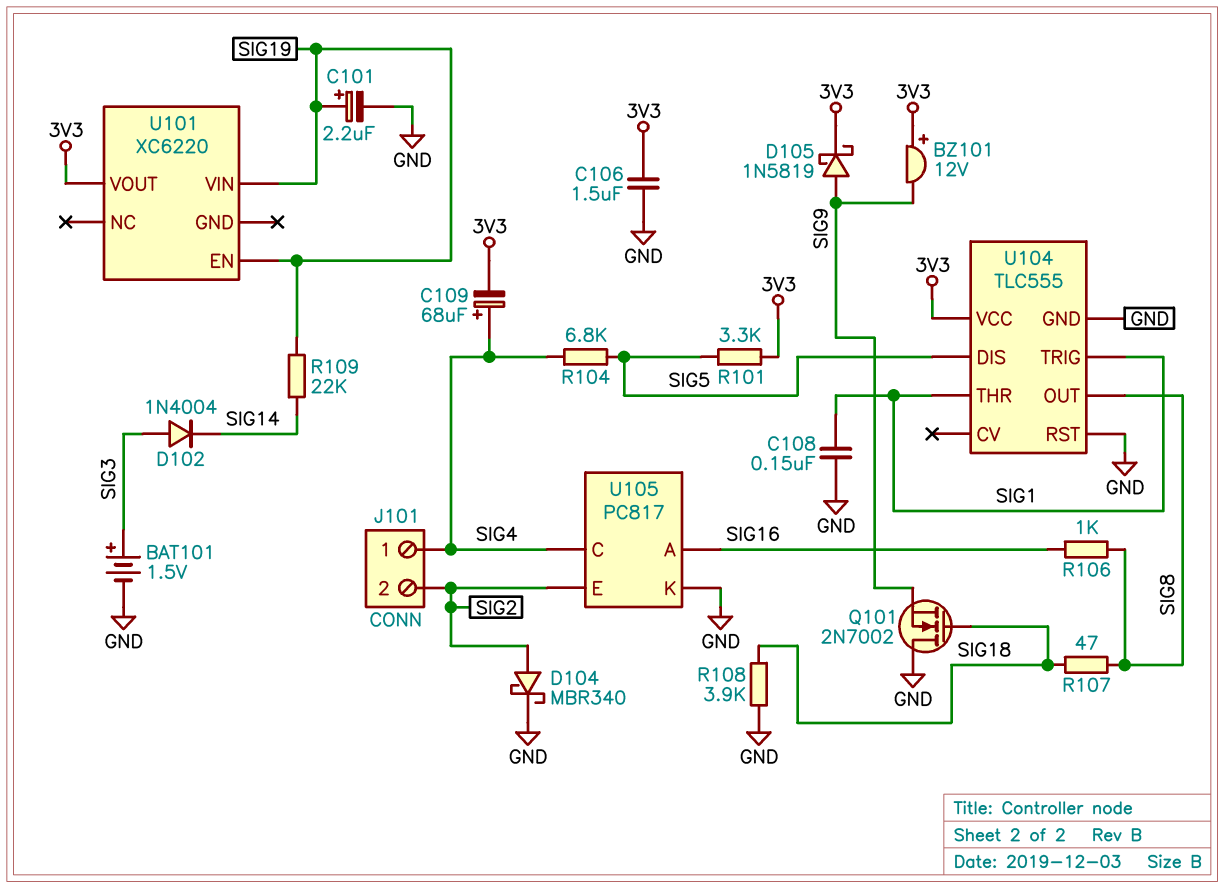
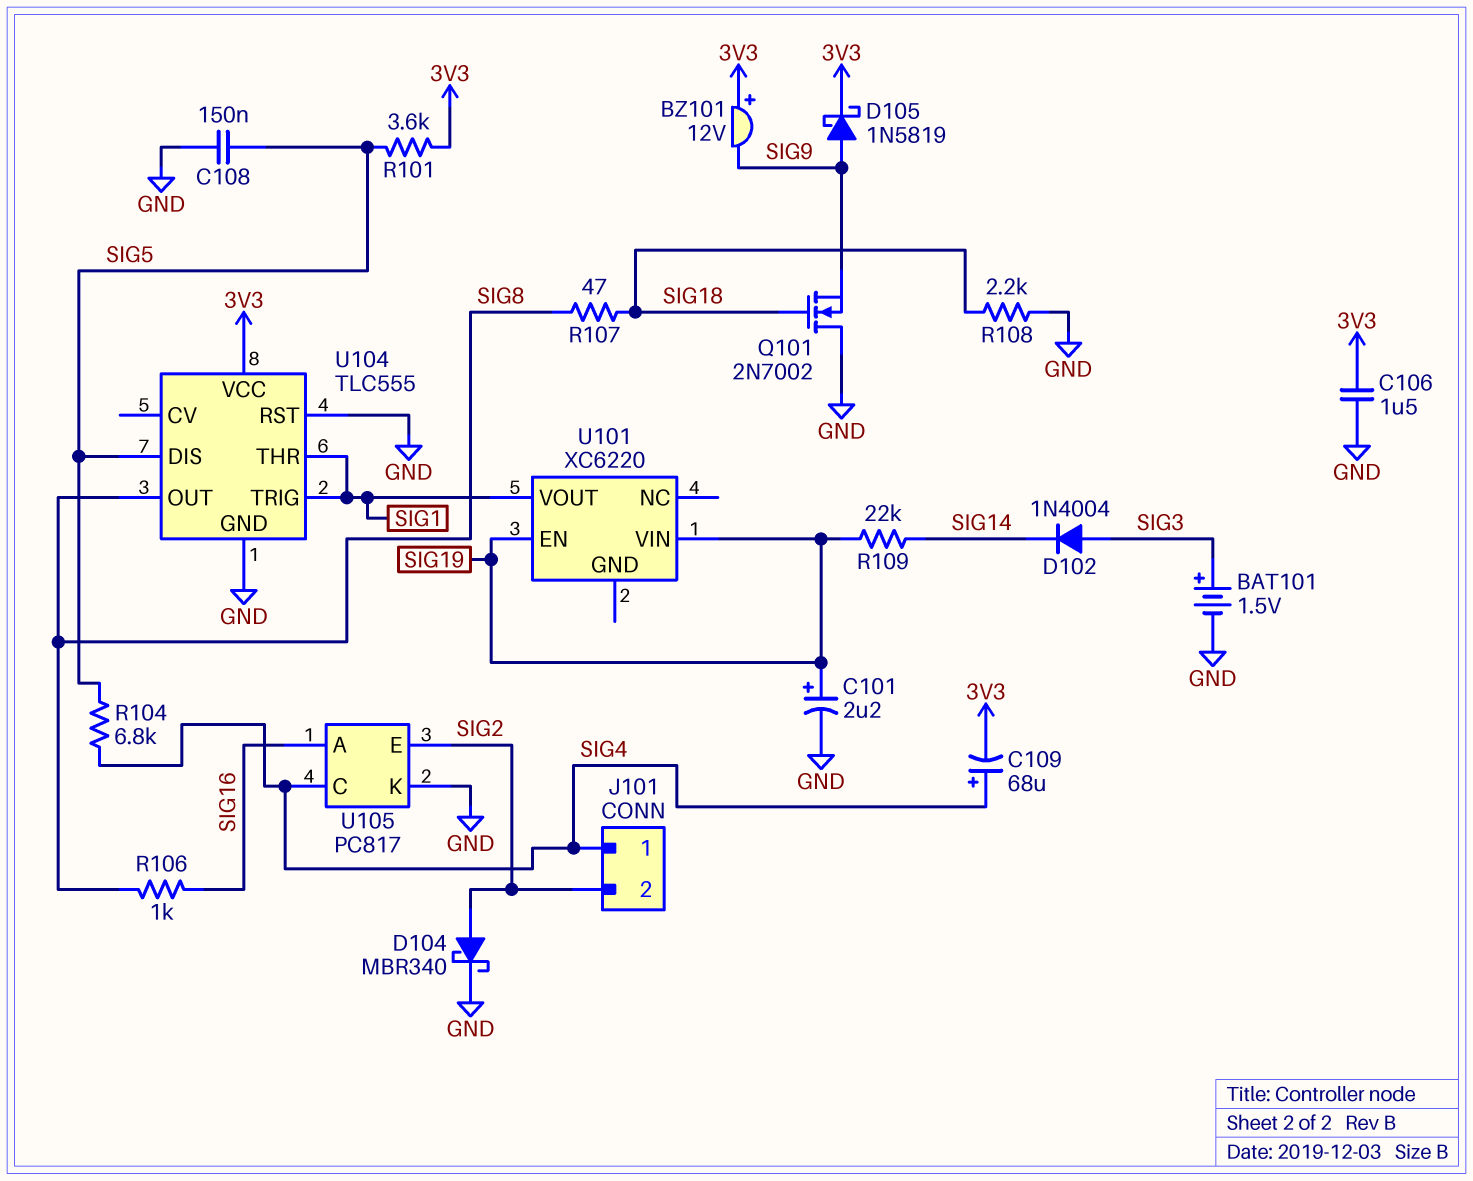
C108: 150nF (GND, SIG1) -> 150nF (GND, SIG5)
R101: 3.3k (3V3, SIG5) -> 3.6k (3V3, SIG5)
R108: 3.9k (GND, SIG18) -> 2.2k (GND, SIG18)
U101 pin VOUT: 3V3 -> SIG1

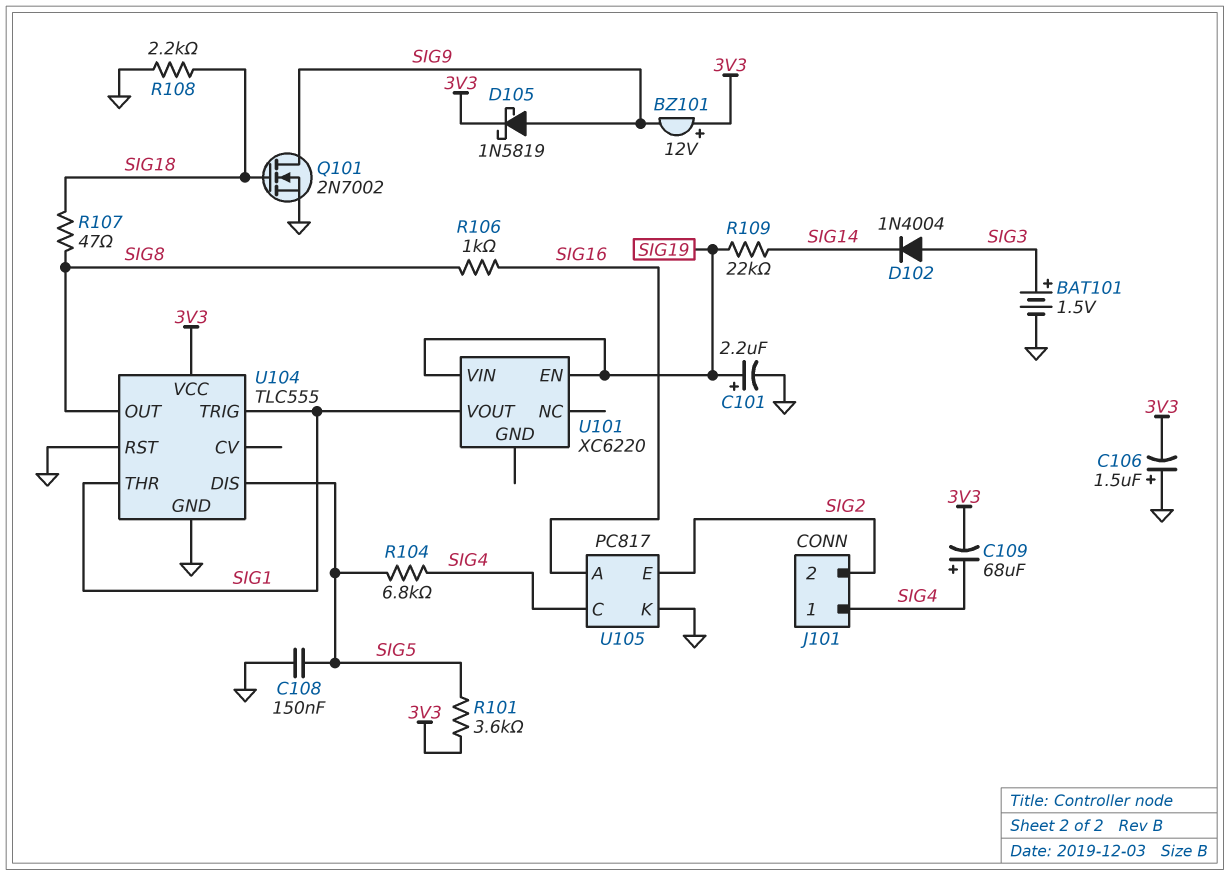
C106: 1.5uF (3V3, GND) -> 1.5uF (plus GND, minus 3V3)
D104: schottky MBR340 (A SIG2, K GND) -> none
Q101: NMOS 2N7002 (G SIG18, D GND, S SIG9) -> NMOS 2N7002 (G SIG18, D SIG9, S GND)

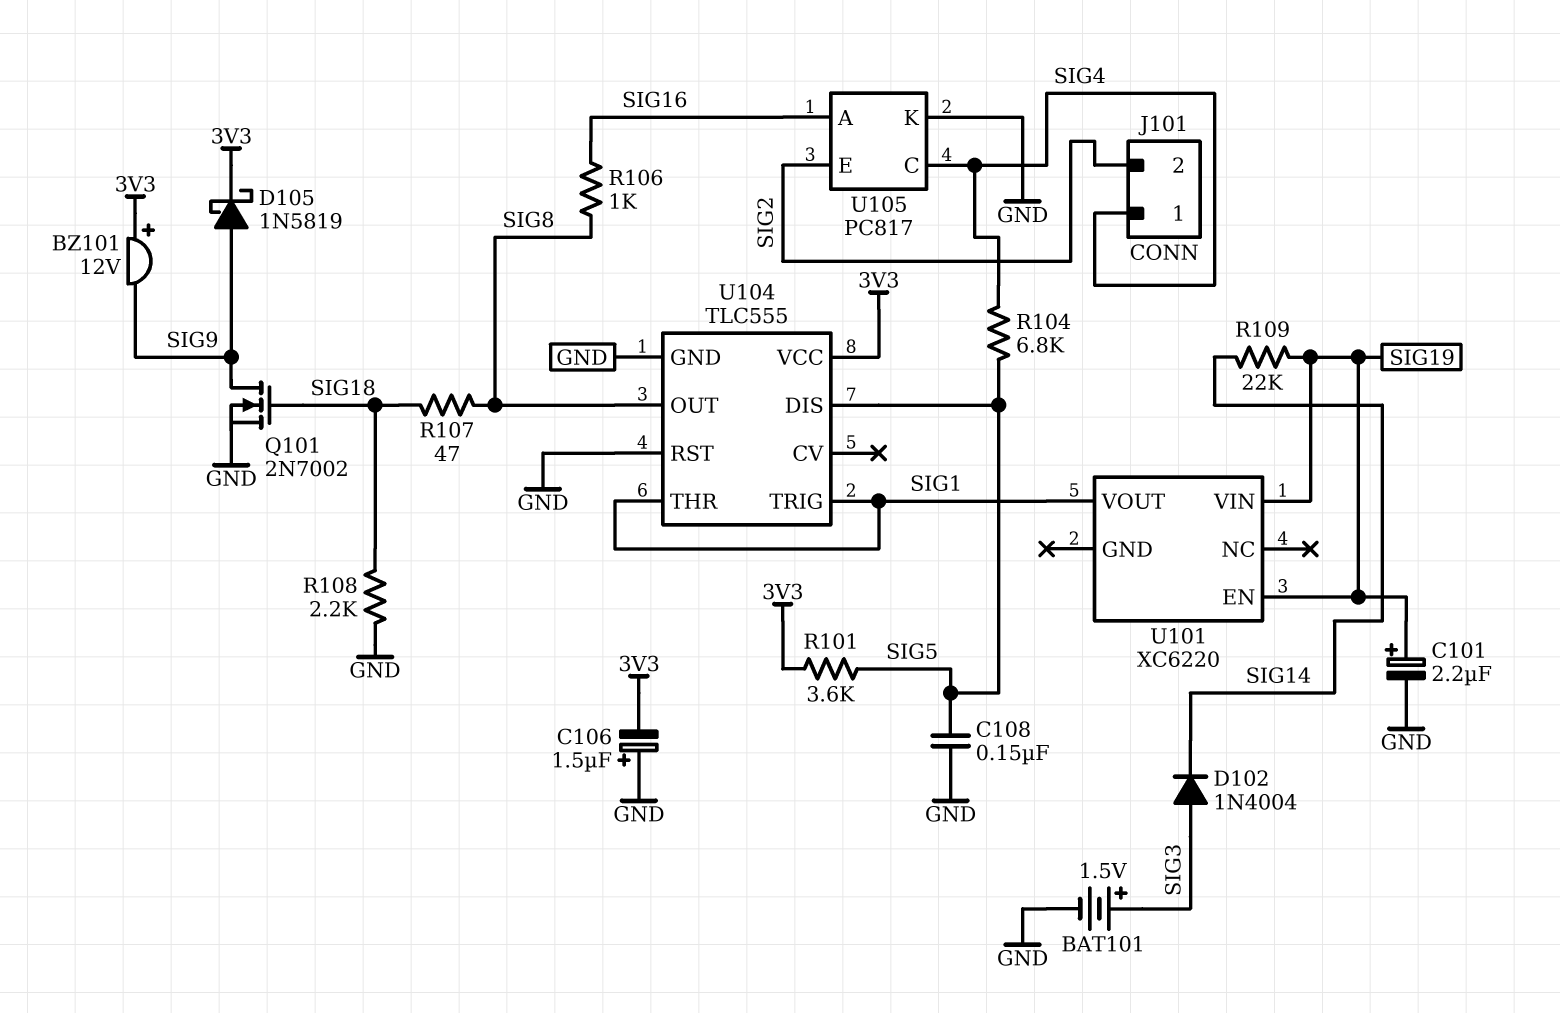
C109: 68uF (plus SIG4, minus 3V3) -> none

